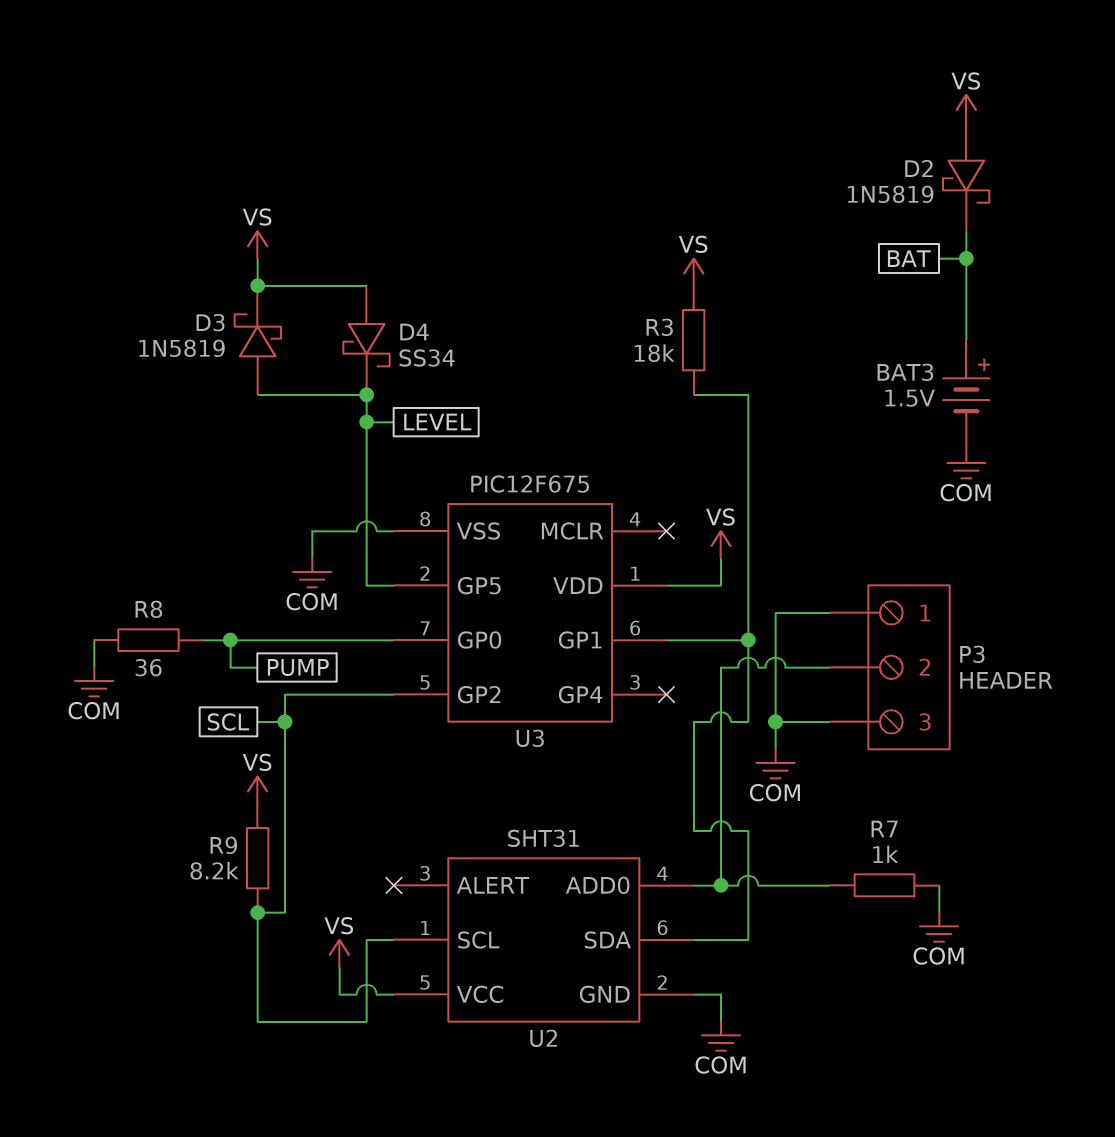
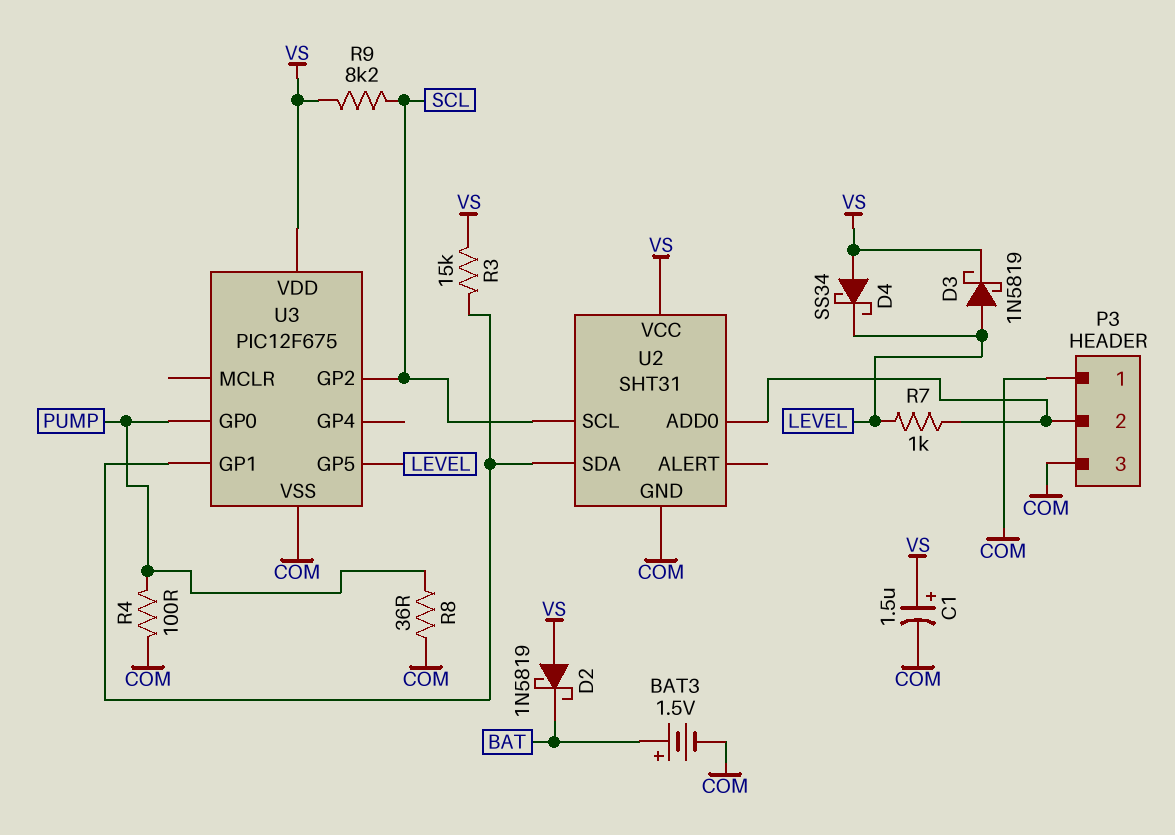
C1: none -> 1.5uF (plus VS, minus COM)
R3: 18k (U2/SDA, VS) -> 15k (U2/SDA, VS)
R4: none -> 100 (COM, PUMP)
R7: 1k (COM, P3/2) -> 1k (LEVEL, P3/2)

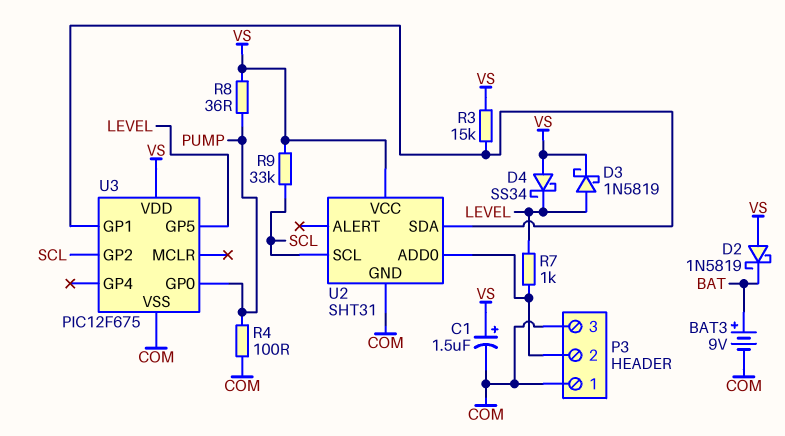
BAT3: 1.5V (plus BAT, minus COM) -> 9V (plus BAT, minus COM)
R8: 36 (COM, PUMP) -> 36 (PUMP, VS)
R9: 8.2k (SCL, VS) -> 33k (SCL, VS)

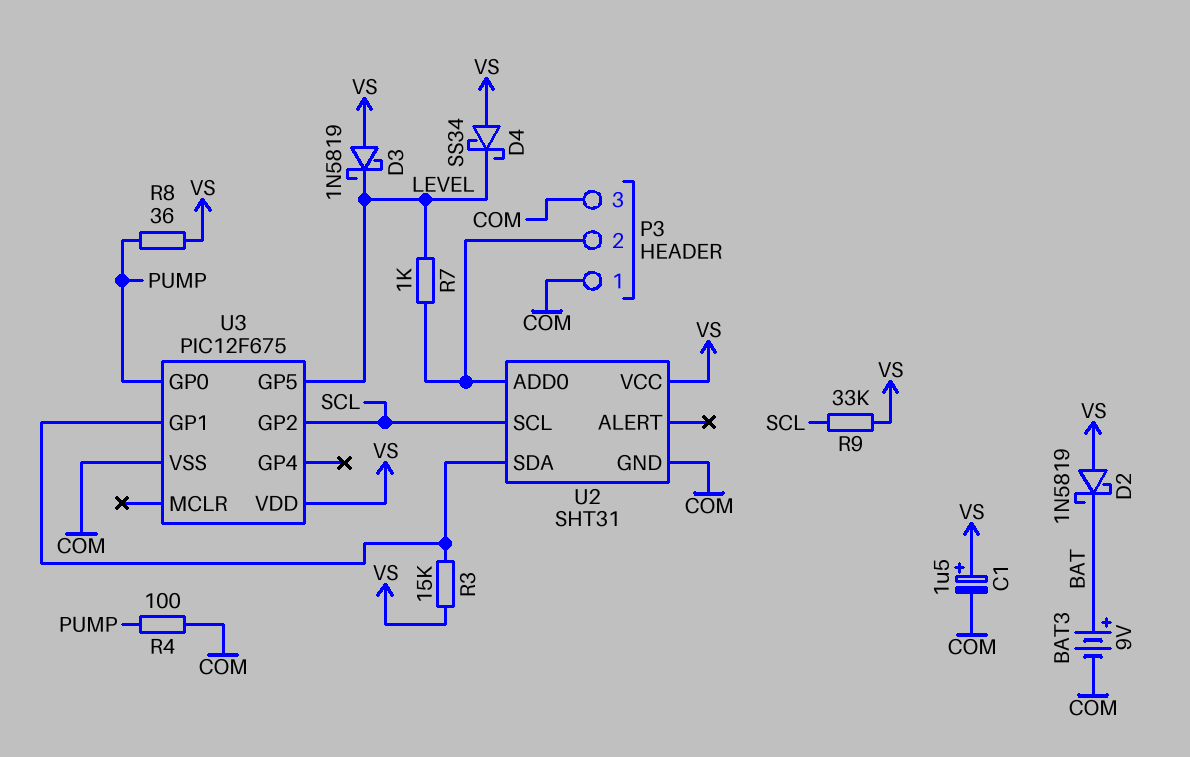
D3: schottky 1N5819 (A LEVEL, K VS) -> schottky 1N5819 (A VS, K LEVEL)

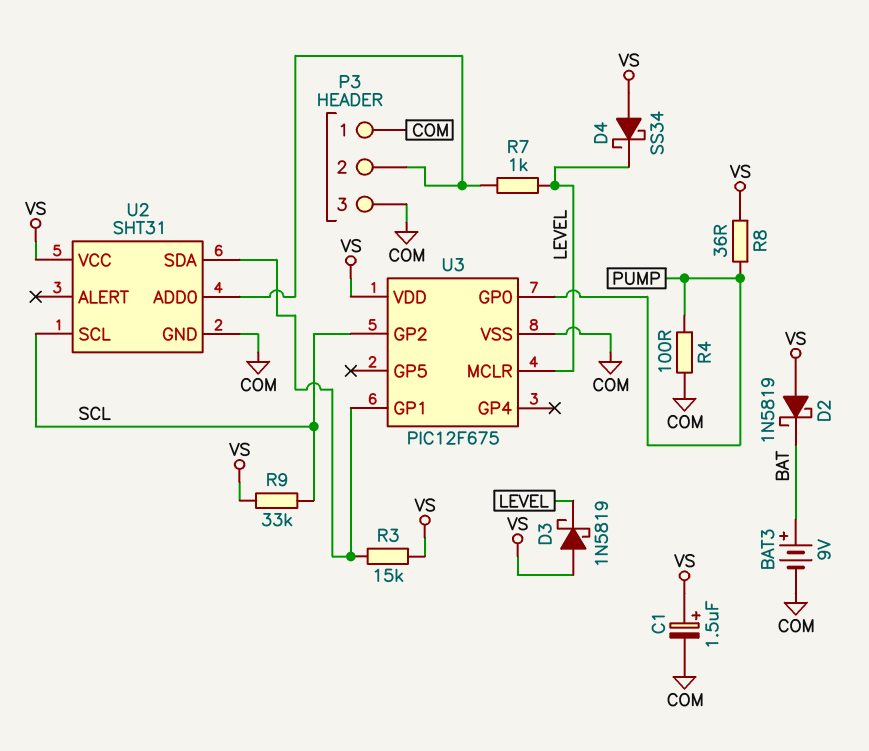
U3 pin GP5: LEVEL -> none
U3 pin MCLR: none -> LEVEL

